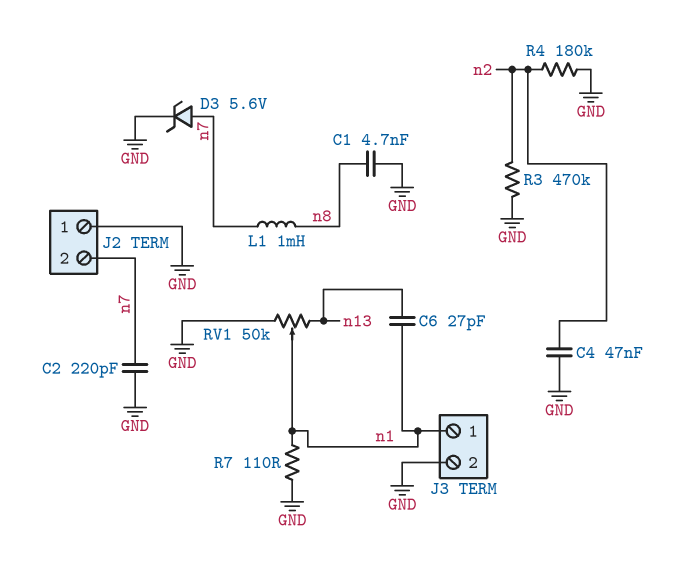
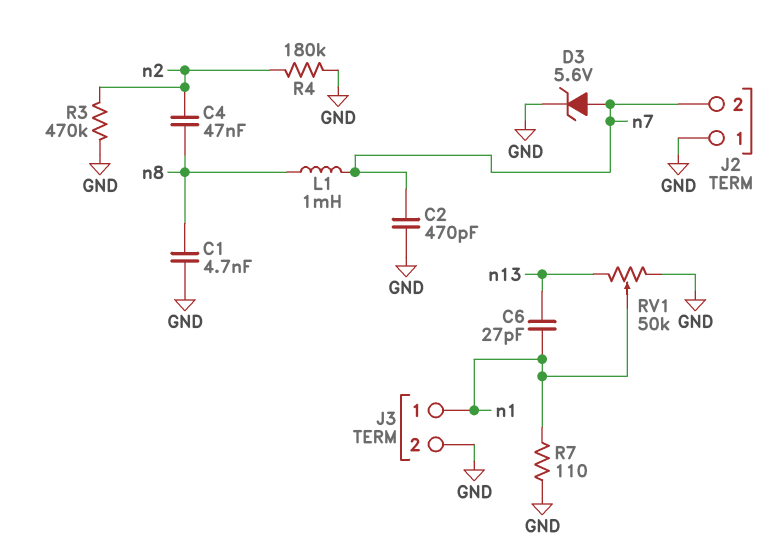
C2: 220pF (GND, n7) -> 470pF (GND, n7)
C4: 47nF (GND, n2) -> 47nF (n2, n8)

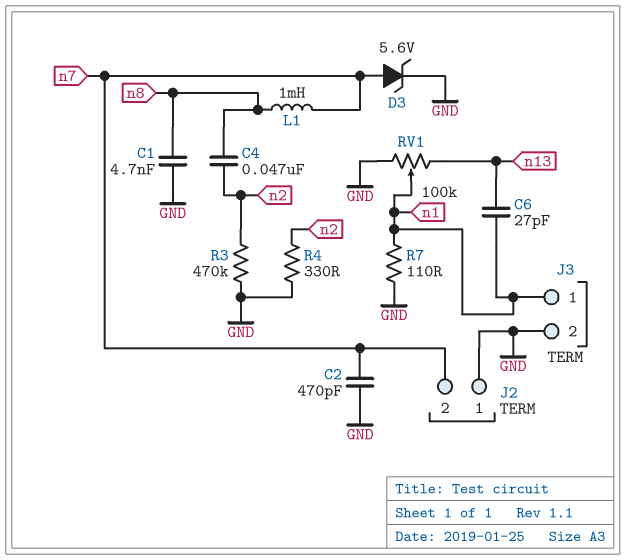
R4: 180k (GND, n2) -> 330 (GND, n2)
RV1: 50k (GND, n13, wiper n1) -> 100k (GND, n13, wiper n1)

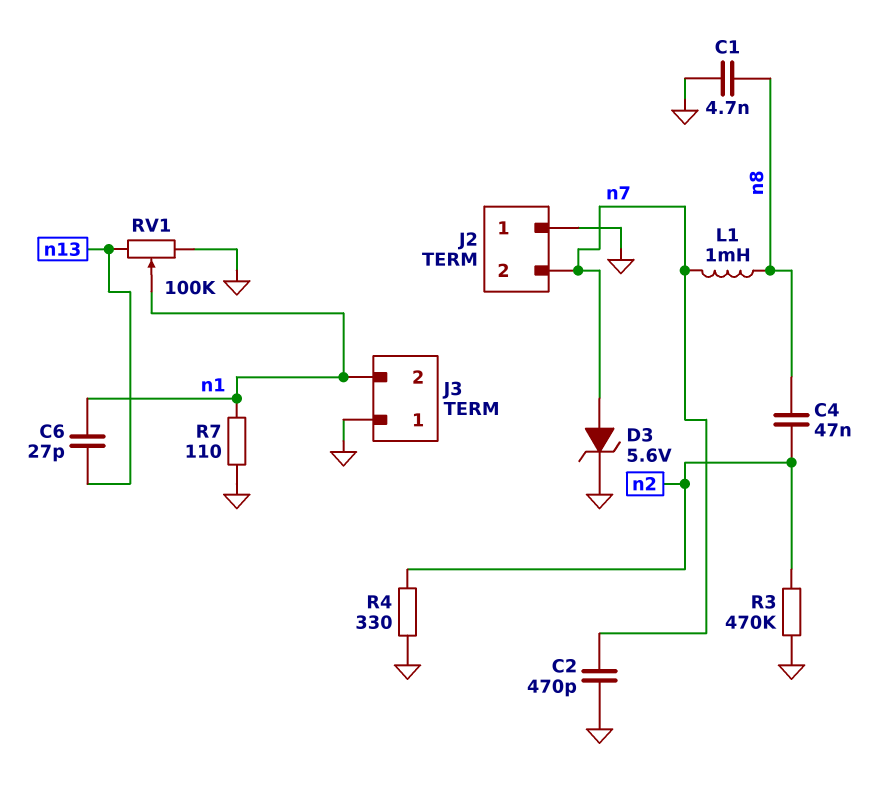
J3 pin 1: n1 -> GND
J3 pin 2: GND -> n1

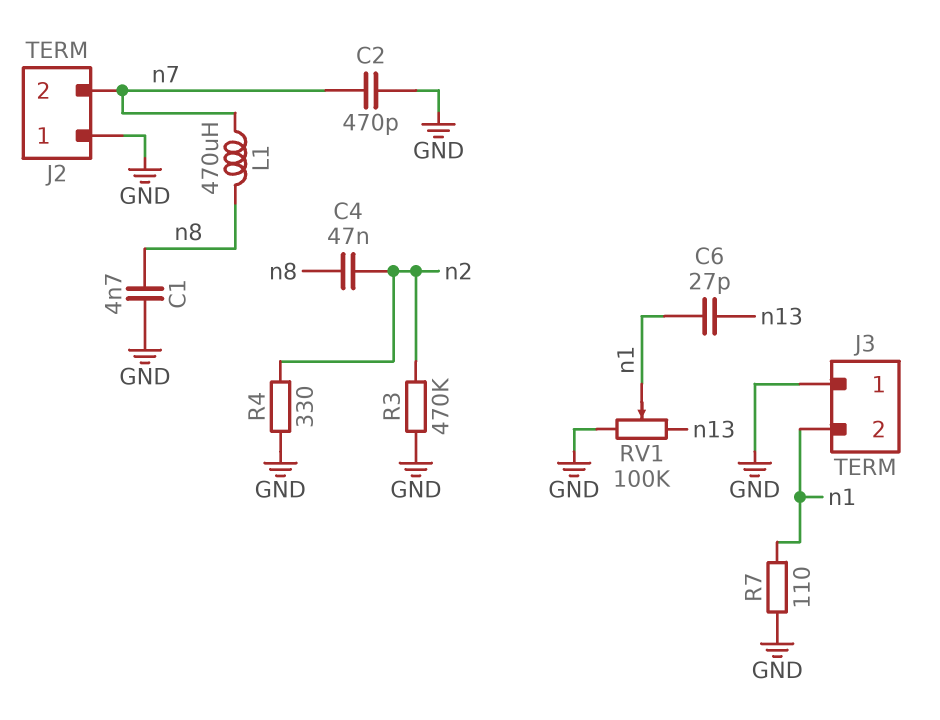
D3: zener 5.6V (A n7, K GND) -> none
L1: 1mH (n7, n8) -> 470uH (n7, n8)

